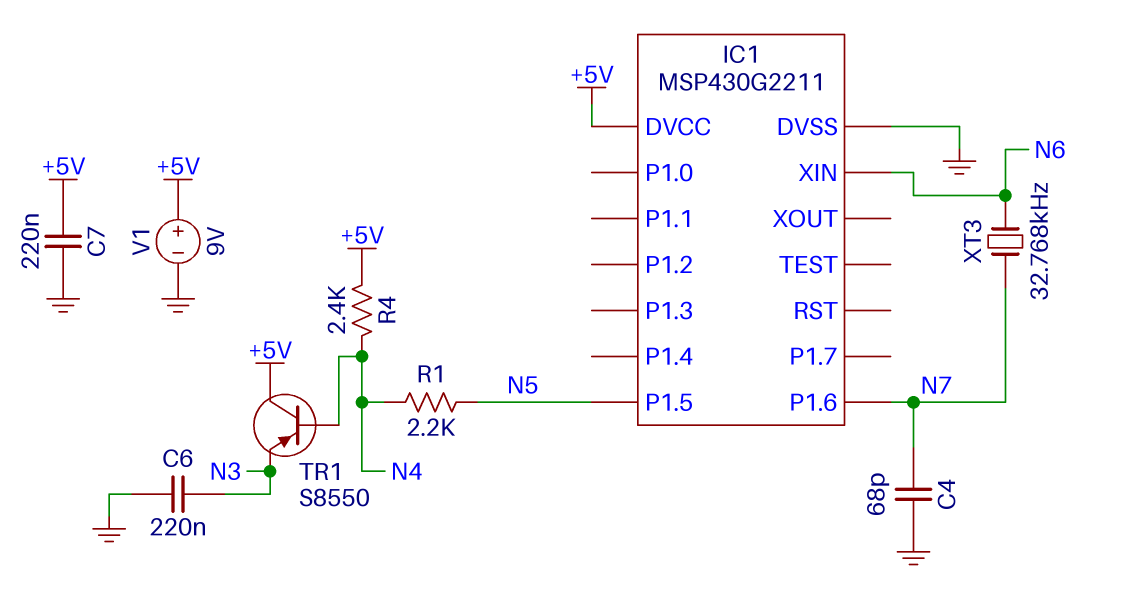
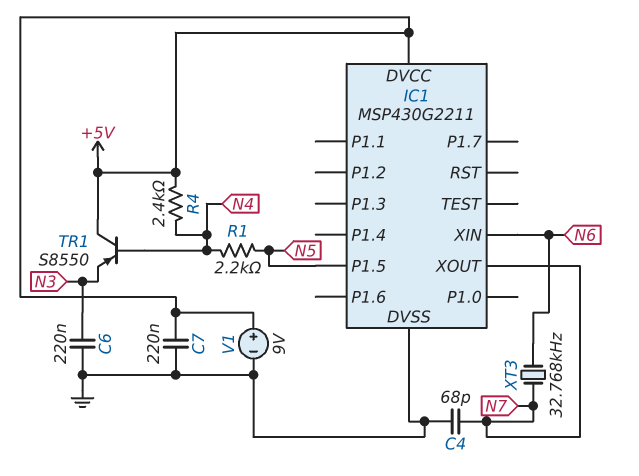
IC1 pin P1.6: N7 -> none
IC1 pin XOUT: none -> N7

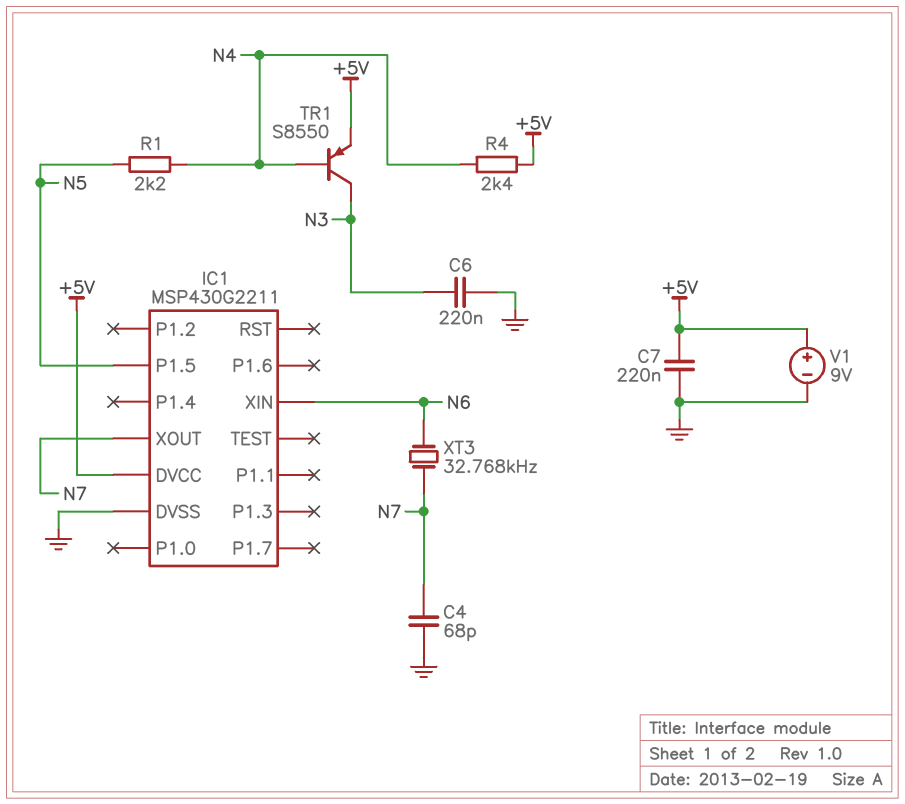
TR1: PNP S8550 (B N4, C +5V, E N3) -> PNP S8550 (B N4, C N3, E +5V)

